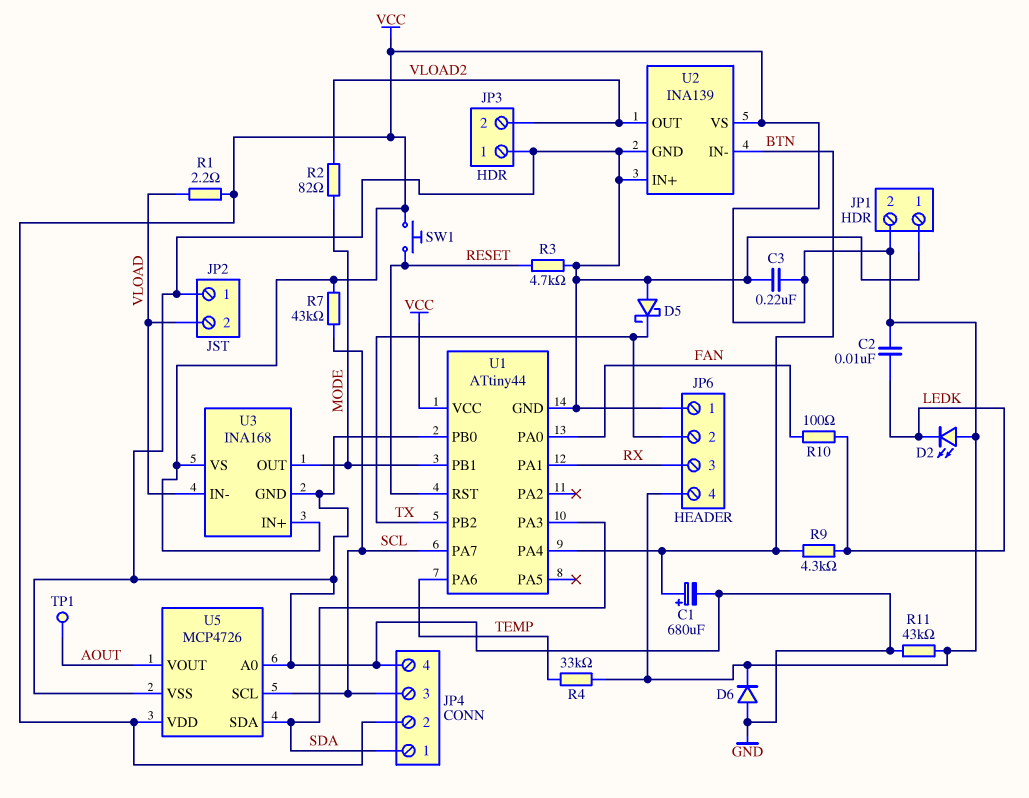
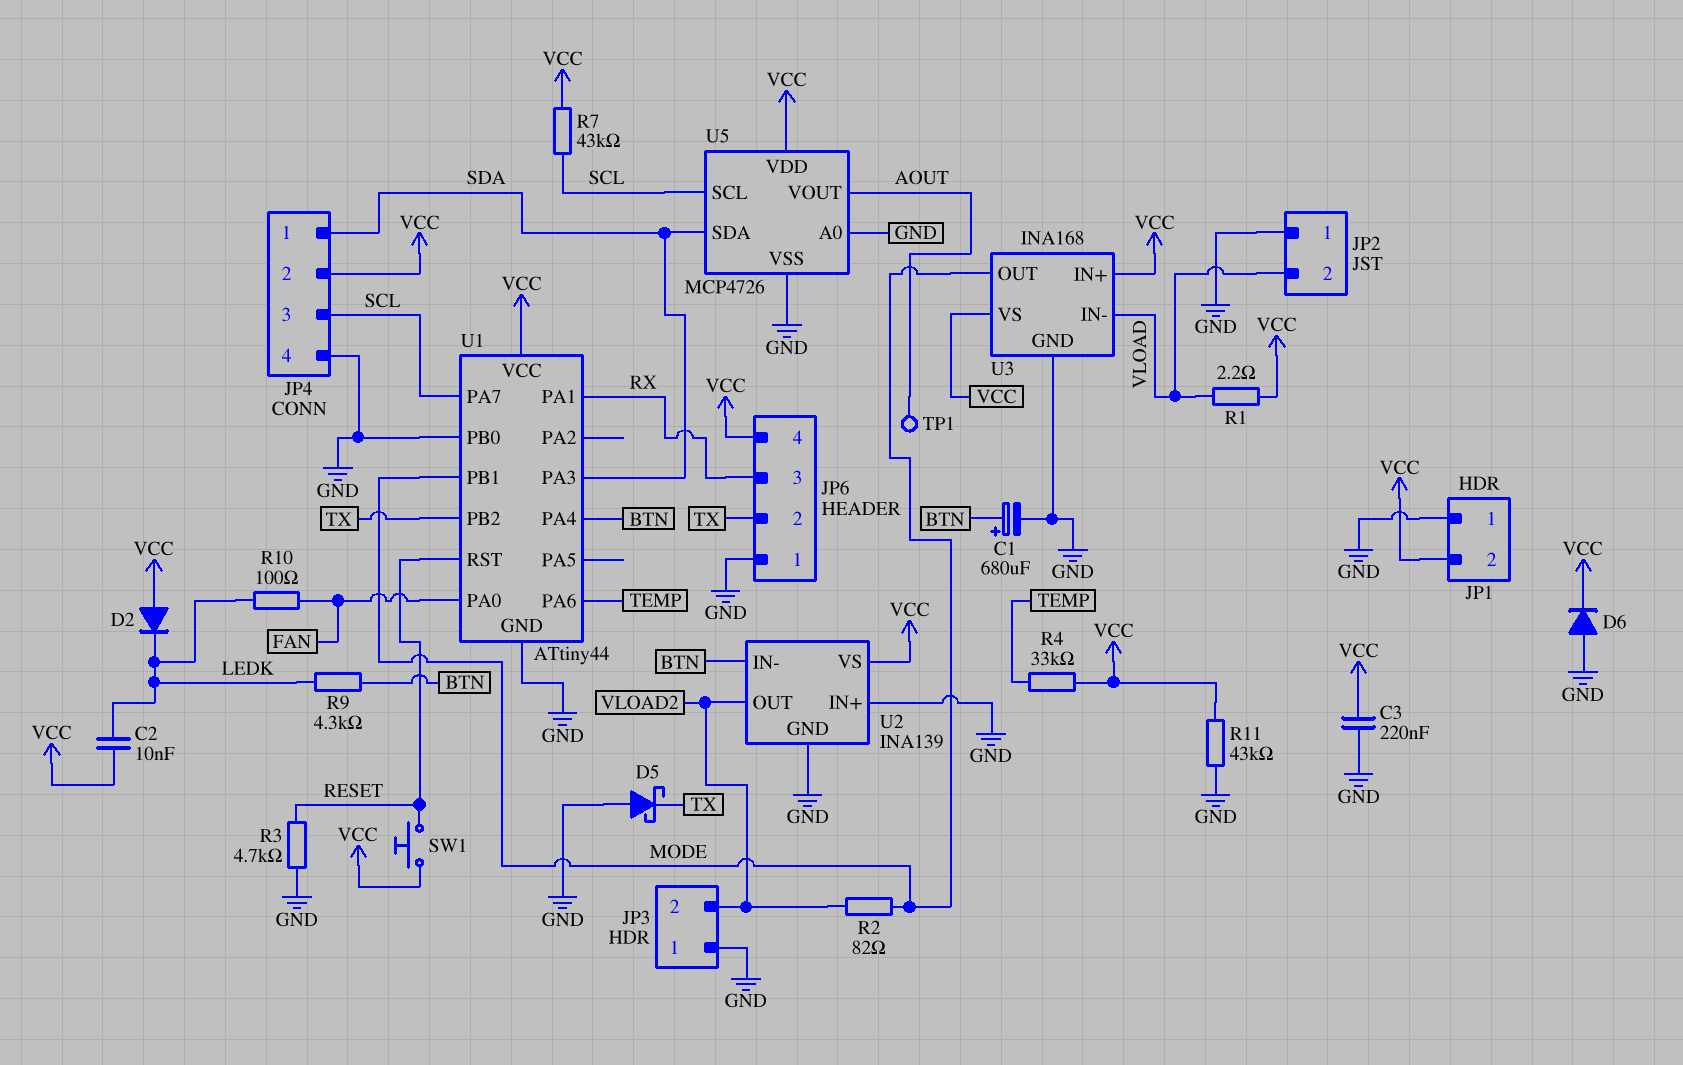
D2: LED (A VCC, K LEDK) -> diode (A VCC, K LEDK)

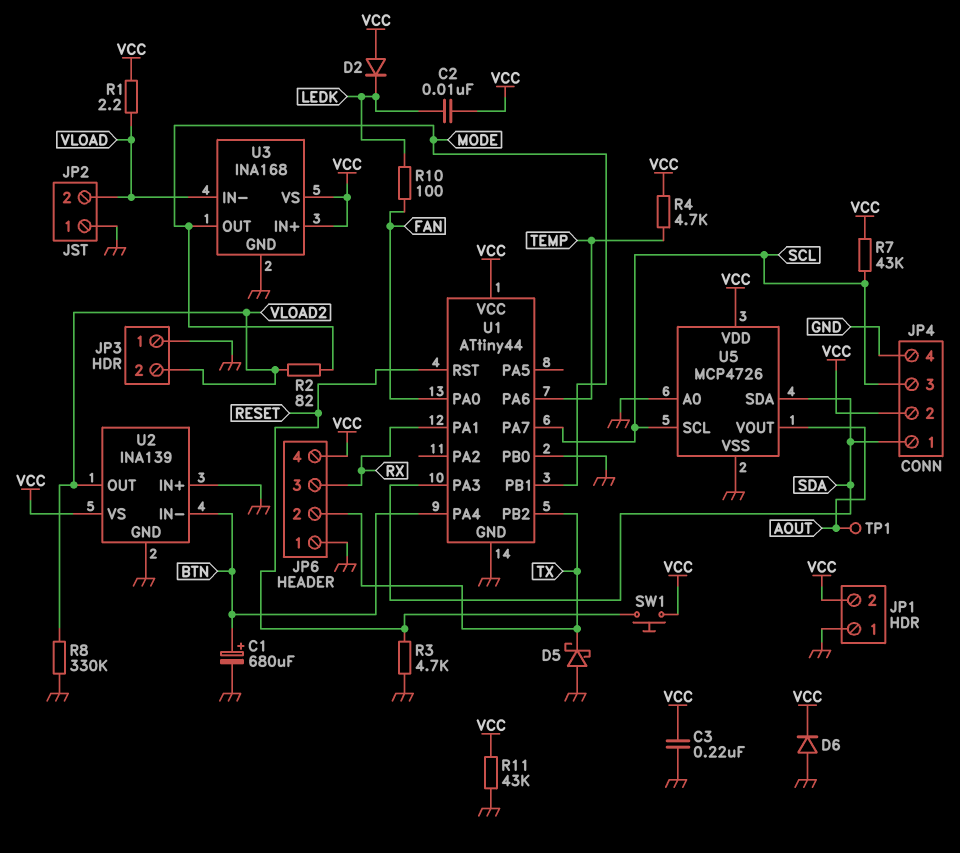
R4: 33k (TEMP, VCC) -> 4.7k (TEMP, VCC)
R8: none -> 330k (GND, VLOAD2)
R9: 4.3k (BTN, LEDK) -> none

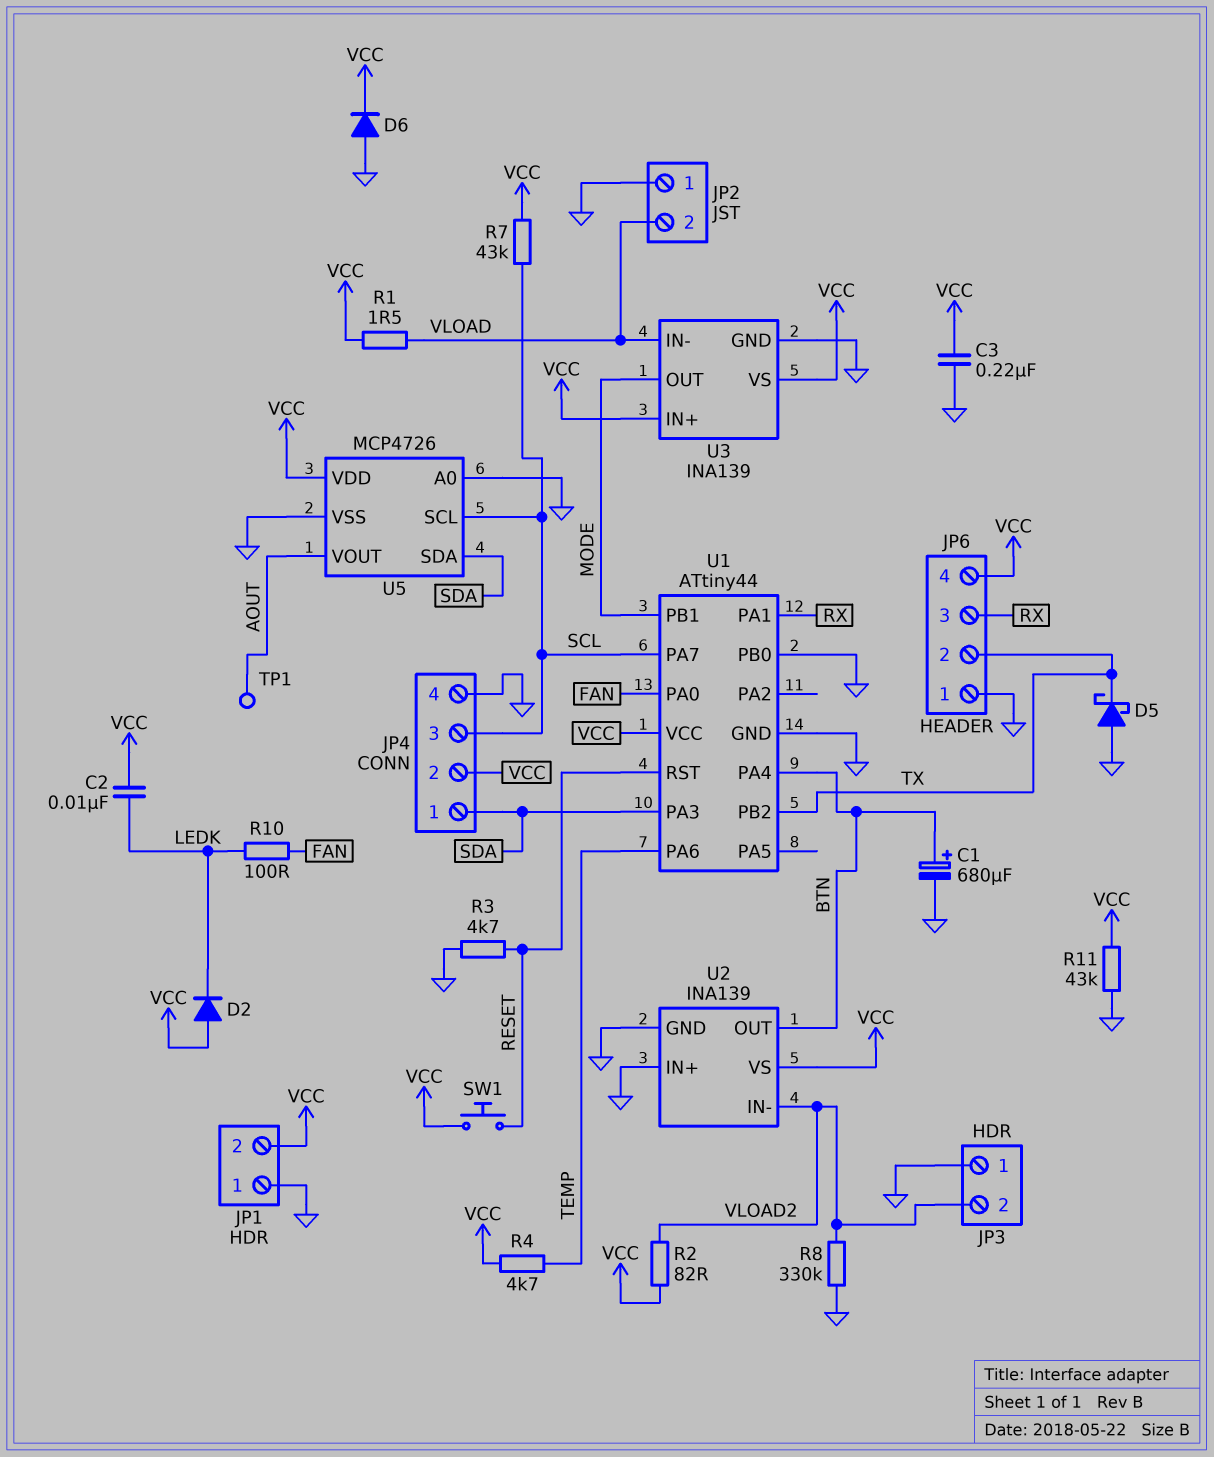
R1: 2.2 (VCC, VLOAD) -> 1.5 (VCC, VLOAD)
R2: 82 (MODE, VLOAD2) -> 82 (VCC, VLOAD2)
U2 pin IN-: BTN -> VLOAD2
U2 pin OUT: VLOAD2 -> BTN
U3: INA168 -> INA139

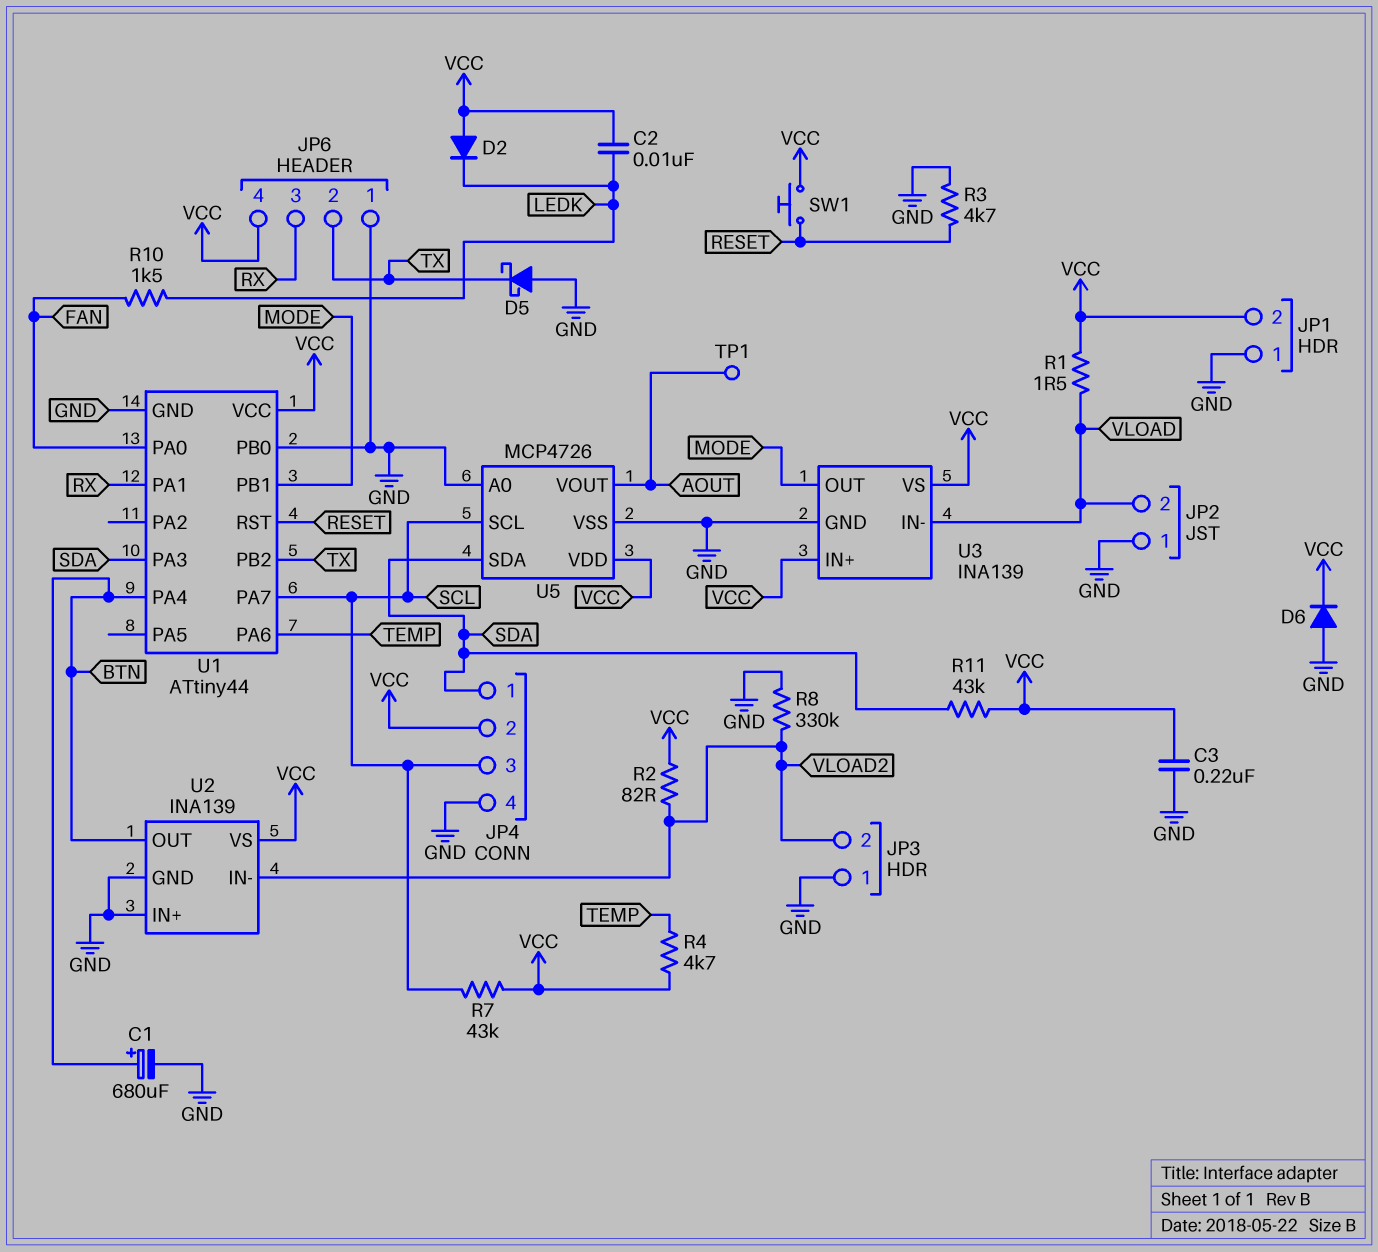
R10: 100 (FAN, LEDK) -> 1.5k (FAN, LEDK)
R11: 43k (GND, VCC) -> 43k (SDA, VCC)

